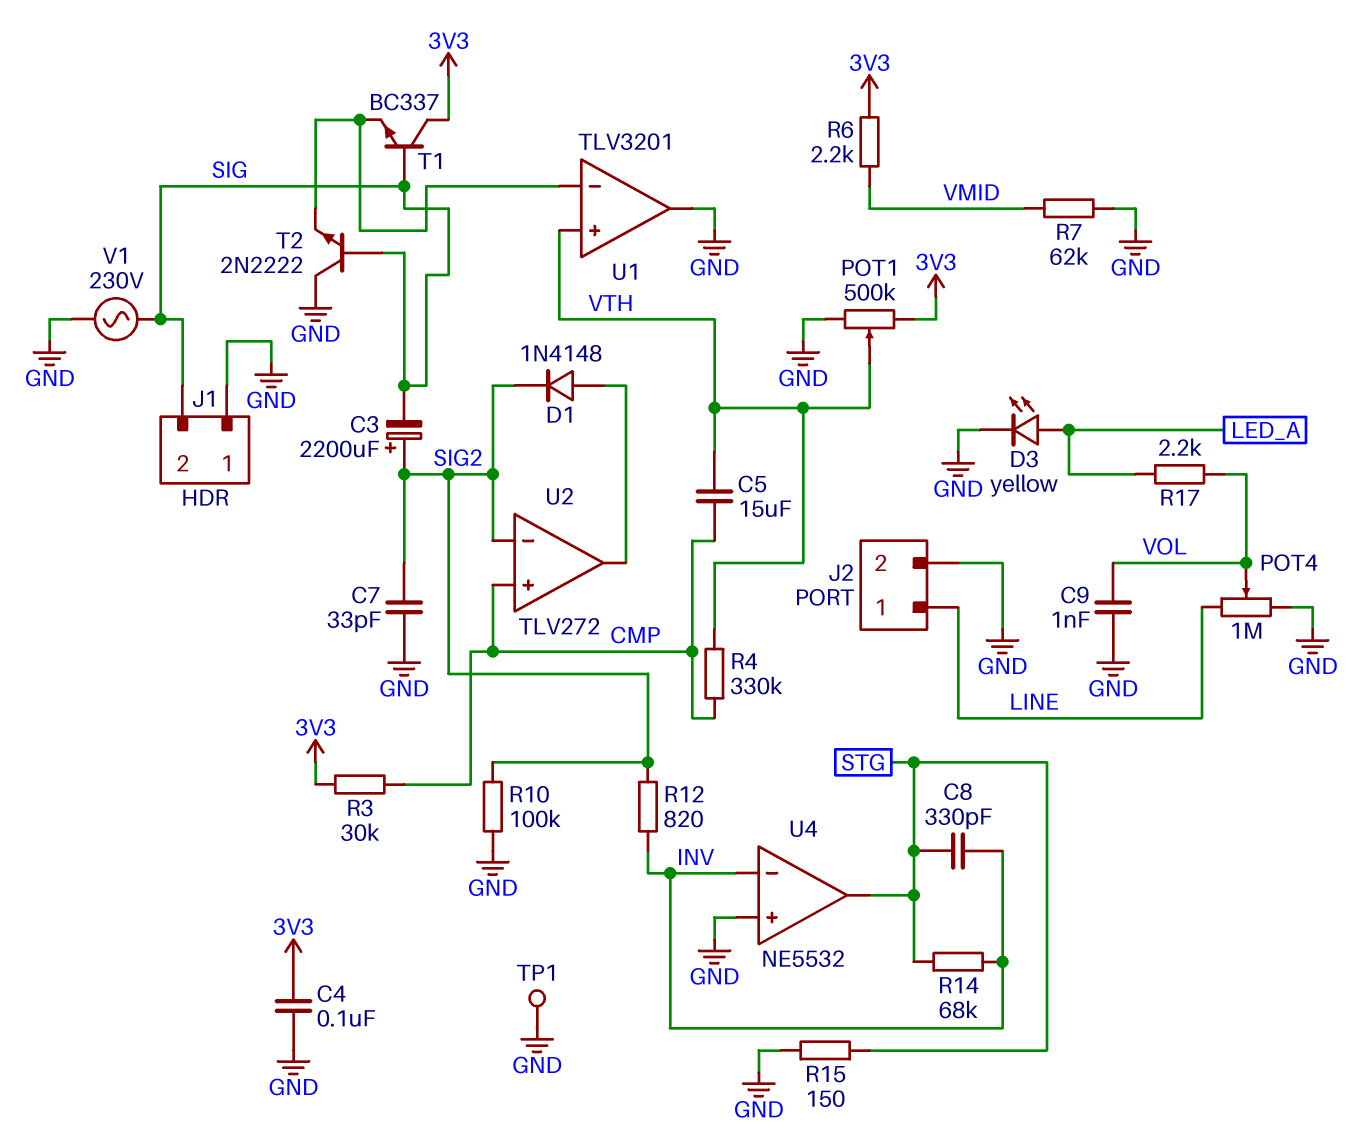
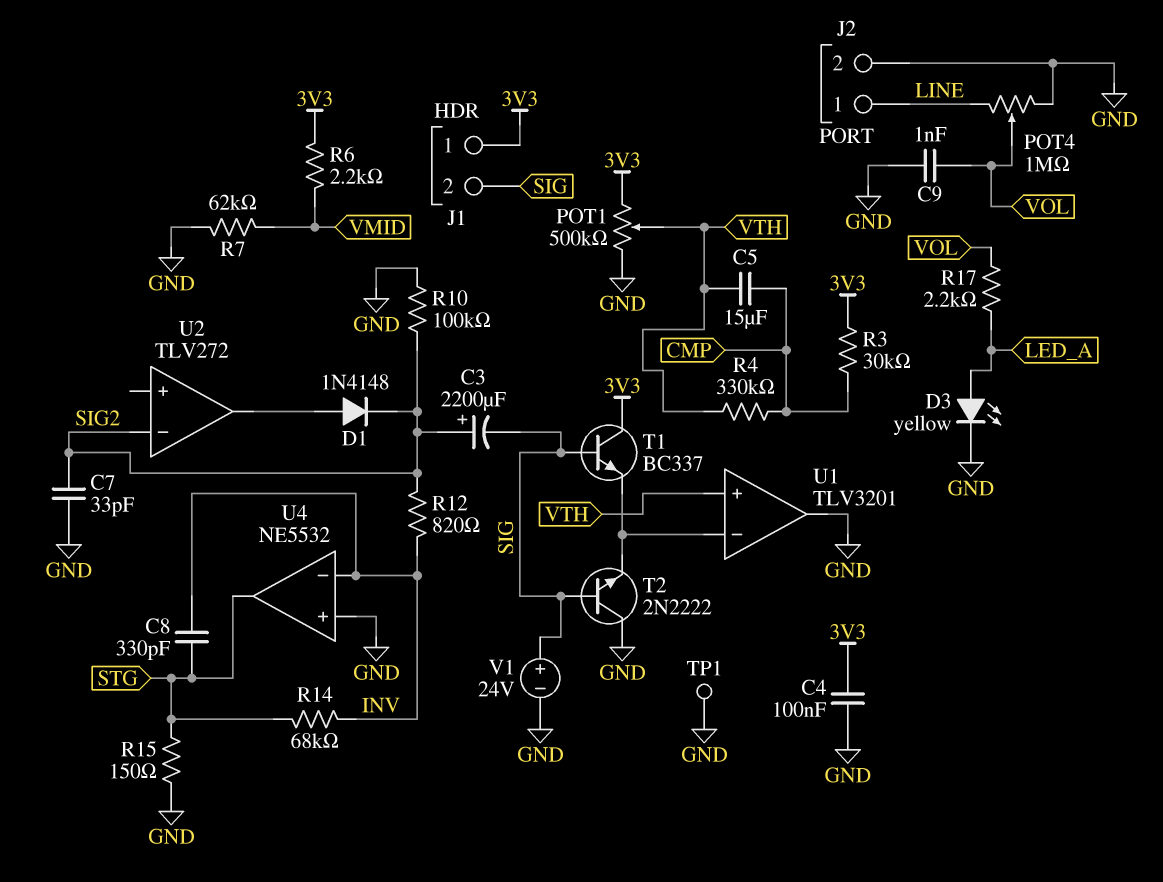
J1 pin 1: GND -> 3V3
U2 pin in+: CMP -> none
V1: AC 230V (GND, SIG) -> 24V (plus SIG, minus GND)

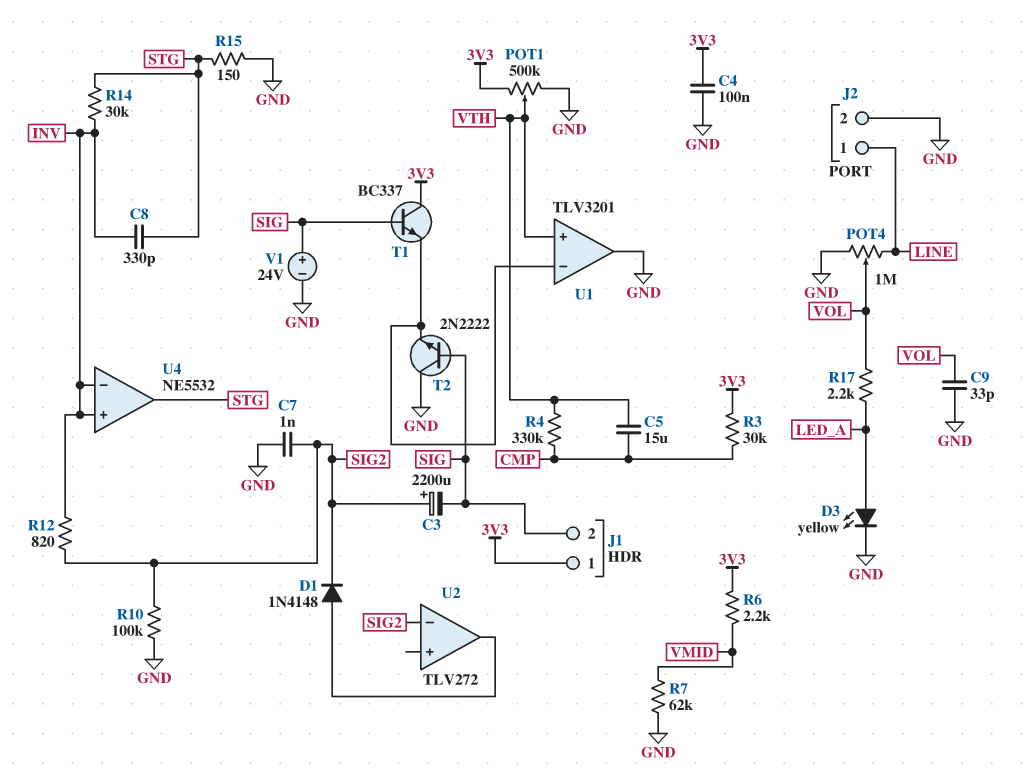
C7: 33pF (GND, SIG2) -> 1nF (GND, SIG2)
C9: 1nF (GND, VOL) -> 33pF (GND, VOL)
R14: 68k (INV, STG) -> 30k (INV, STG)
TP1: test point (GND) -> none
U4 pin in+: GND -> INV

